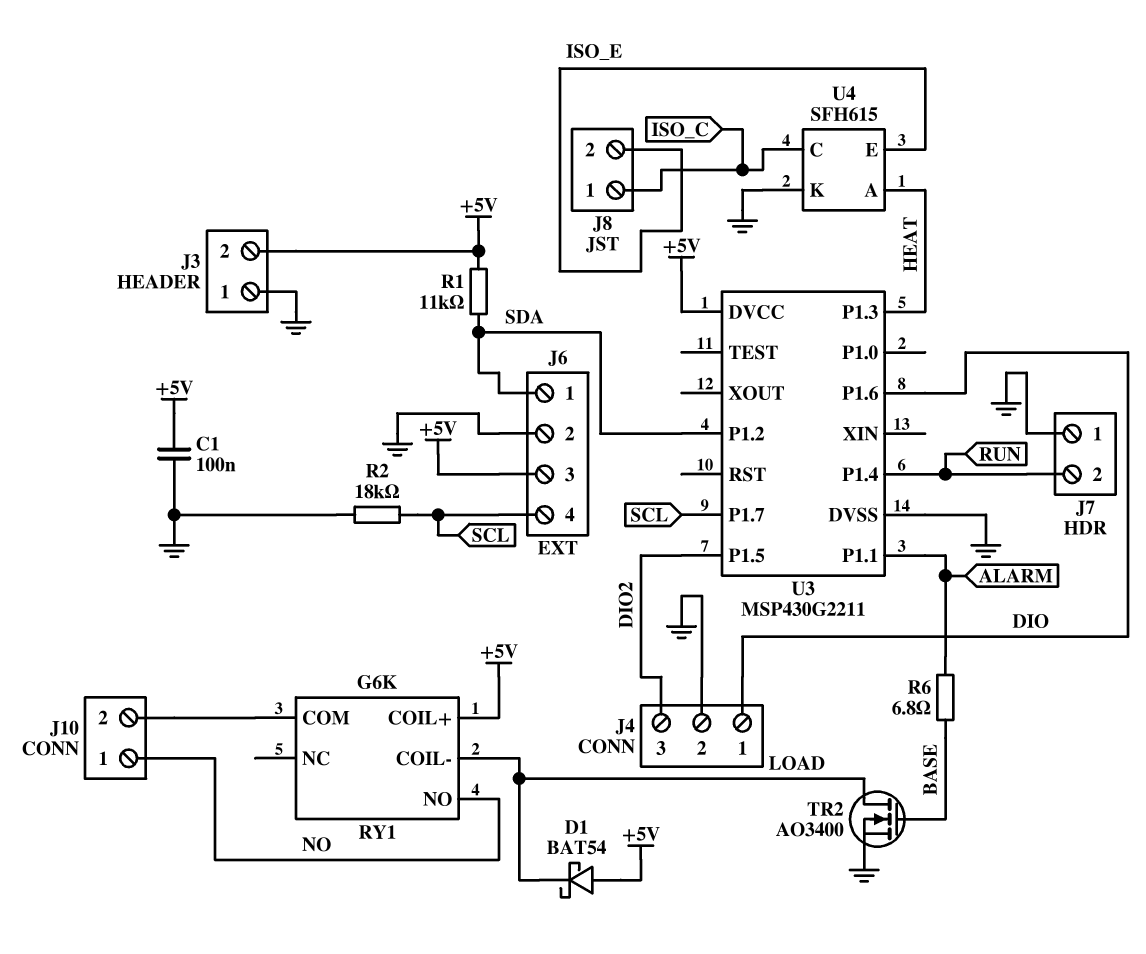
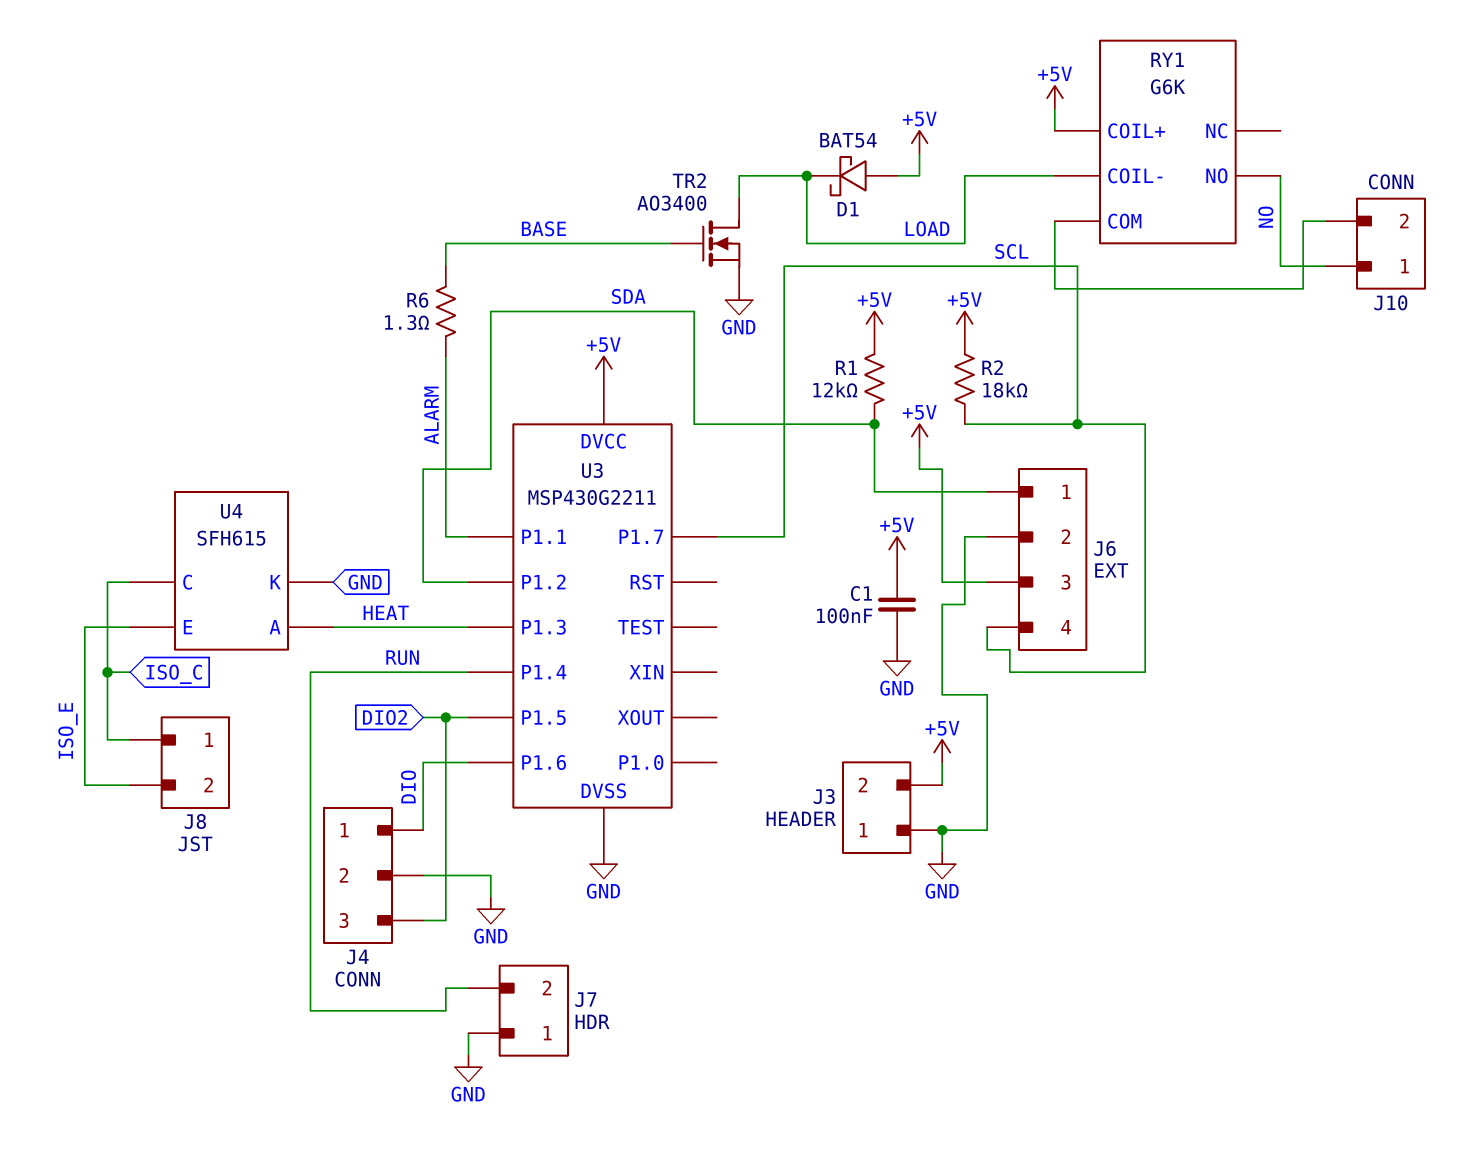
R1: 11k (+5V, SDA) -> 12k (+5V, SDA)
R2: 18k (GND, SCL) -> 18k (+5V, SCL)
R6: 6.8 (ALARM, BASE) -> 1.3 (ALARM, BASE)

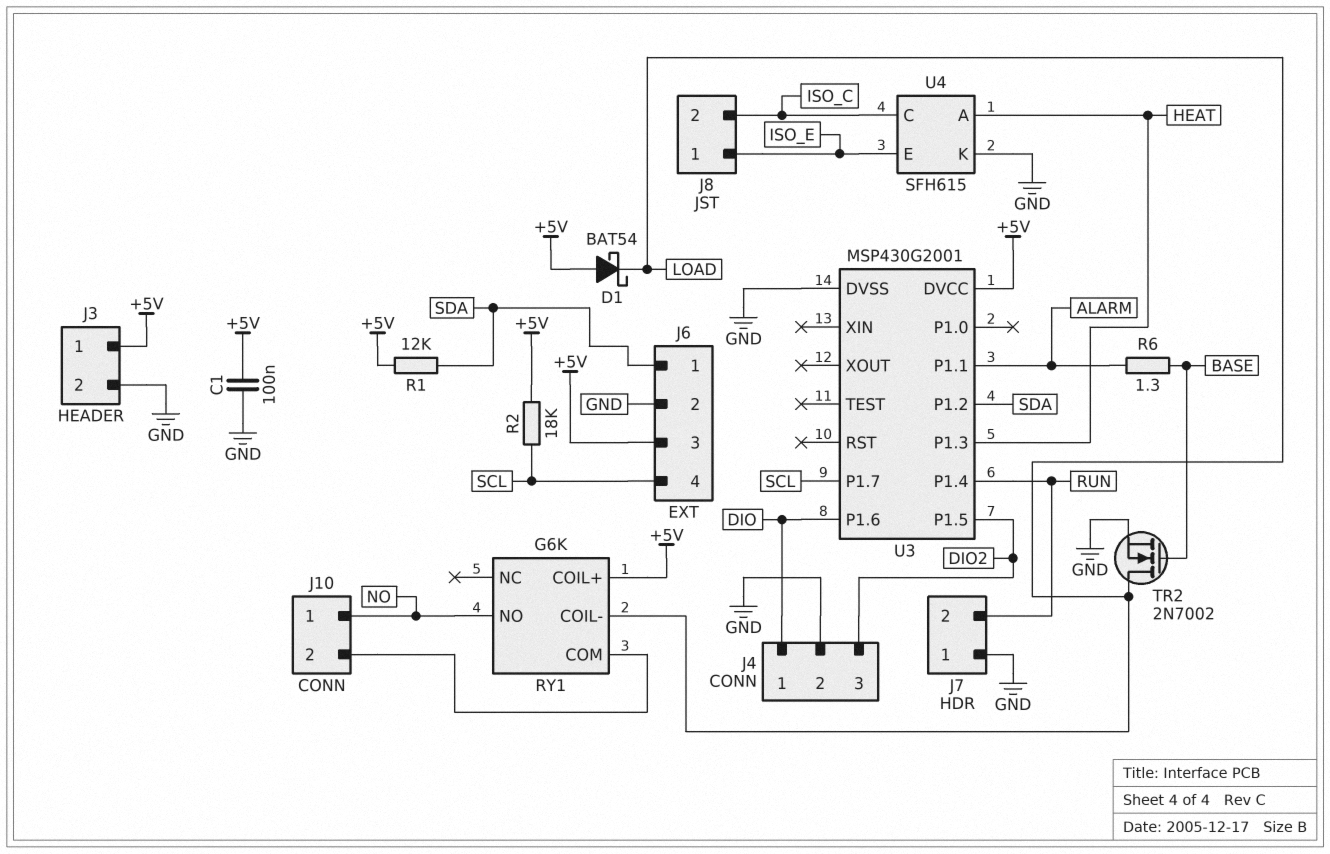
J3 pin 1: GND -> +5V
J3 pin 2: +5V -> GND
J8 pin 1: ISO_C -> ISO_E
J8 pin 2: ISO_E -> ISO_C
TR2: NMOS AO3400 (G BASE, D LOAD, S GND) -> NMOS 2N7002 (G BASE, D LOAD, S GND)
U3: MSP430G2211 -> MSP430G2001

